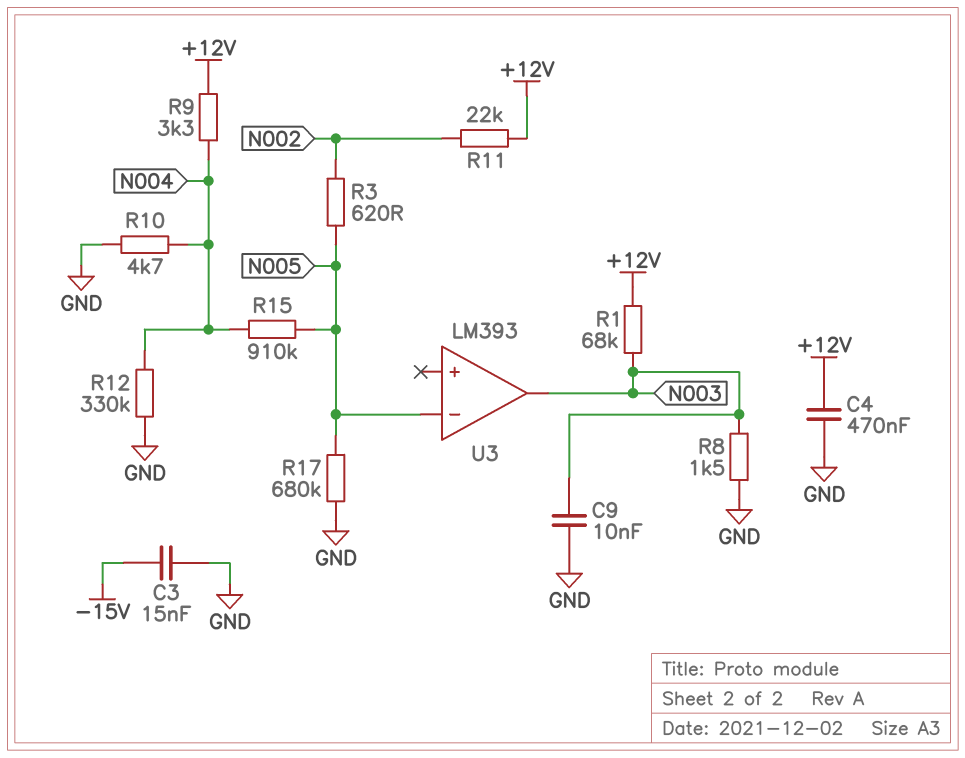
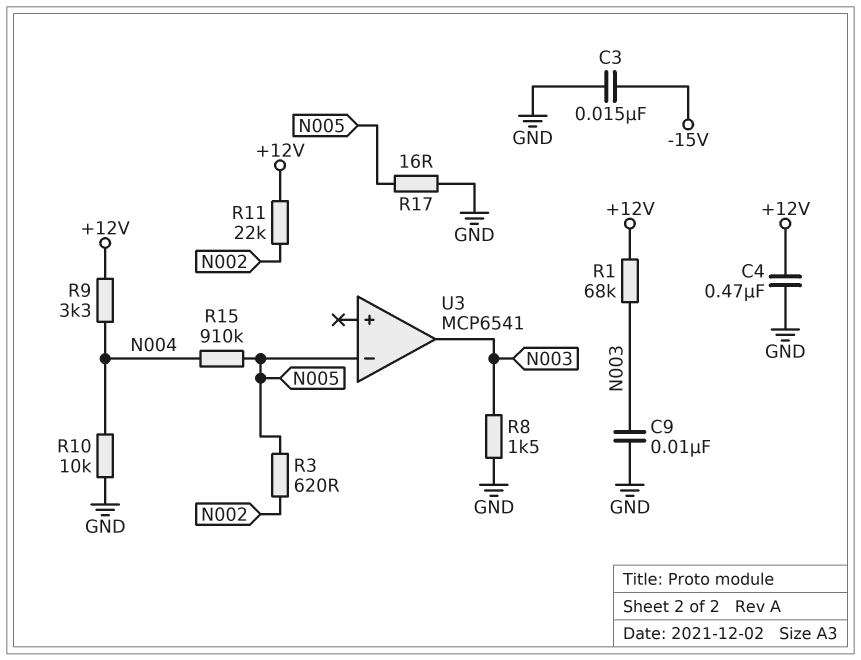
R10: 4.7k (GND, N004) -> 10k (GND, N004)
R12: 330k (GND, N004) -> none
R17: 680k (GND, N005) -> 16 (GND, N005)
U3: LM393 -> MCP6541

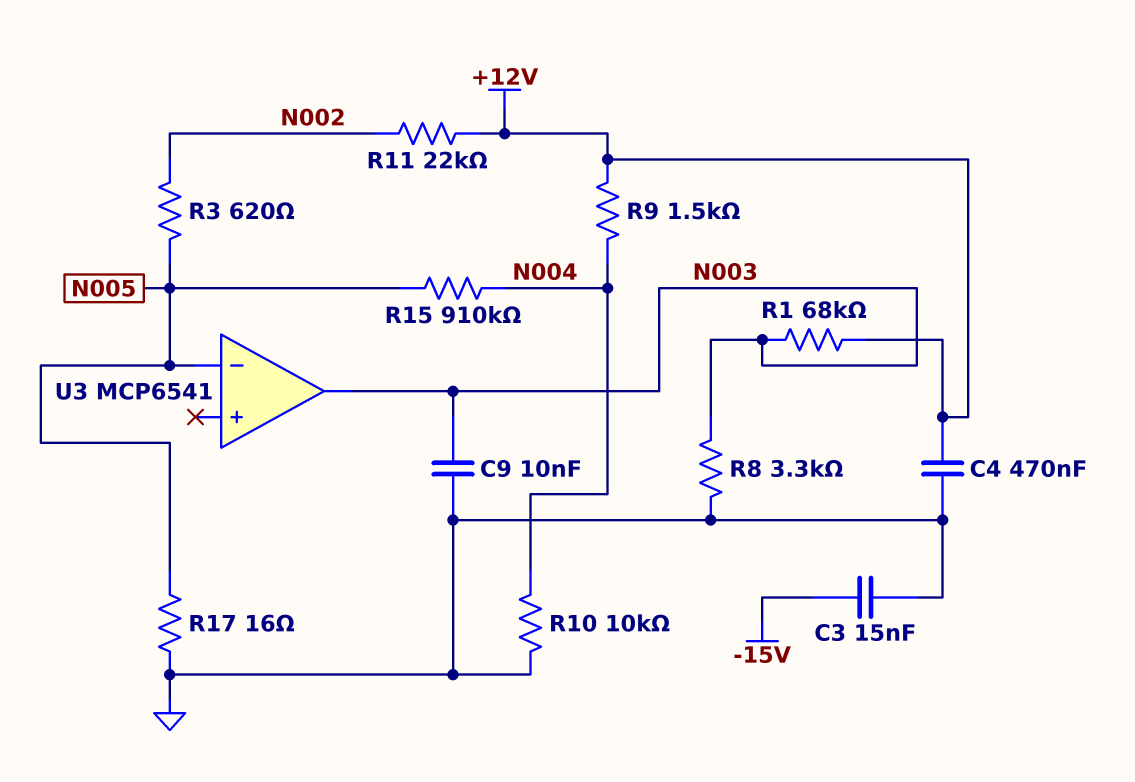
R8: 1.5k (GND, N003) -> 3.3k (GND, N003)
R9: 3.3k (+12V, N004) -> 1.5k (+12V, N004)

